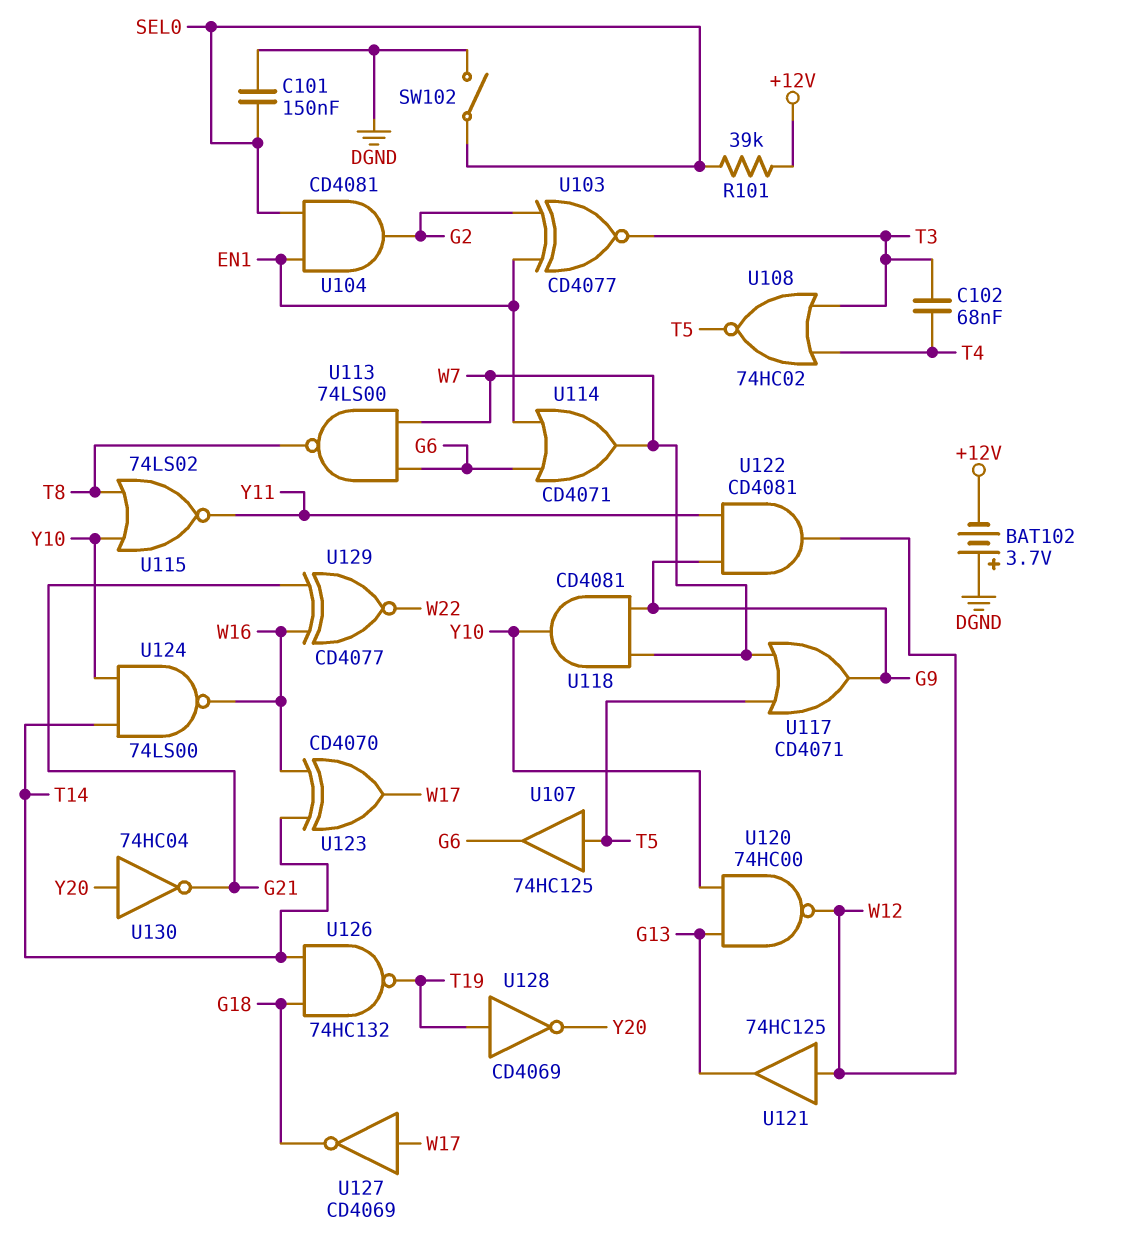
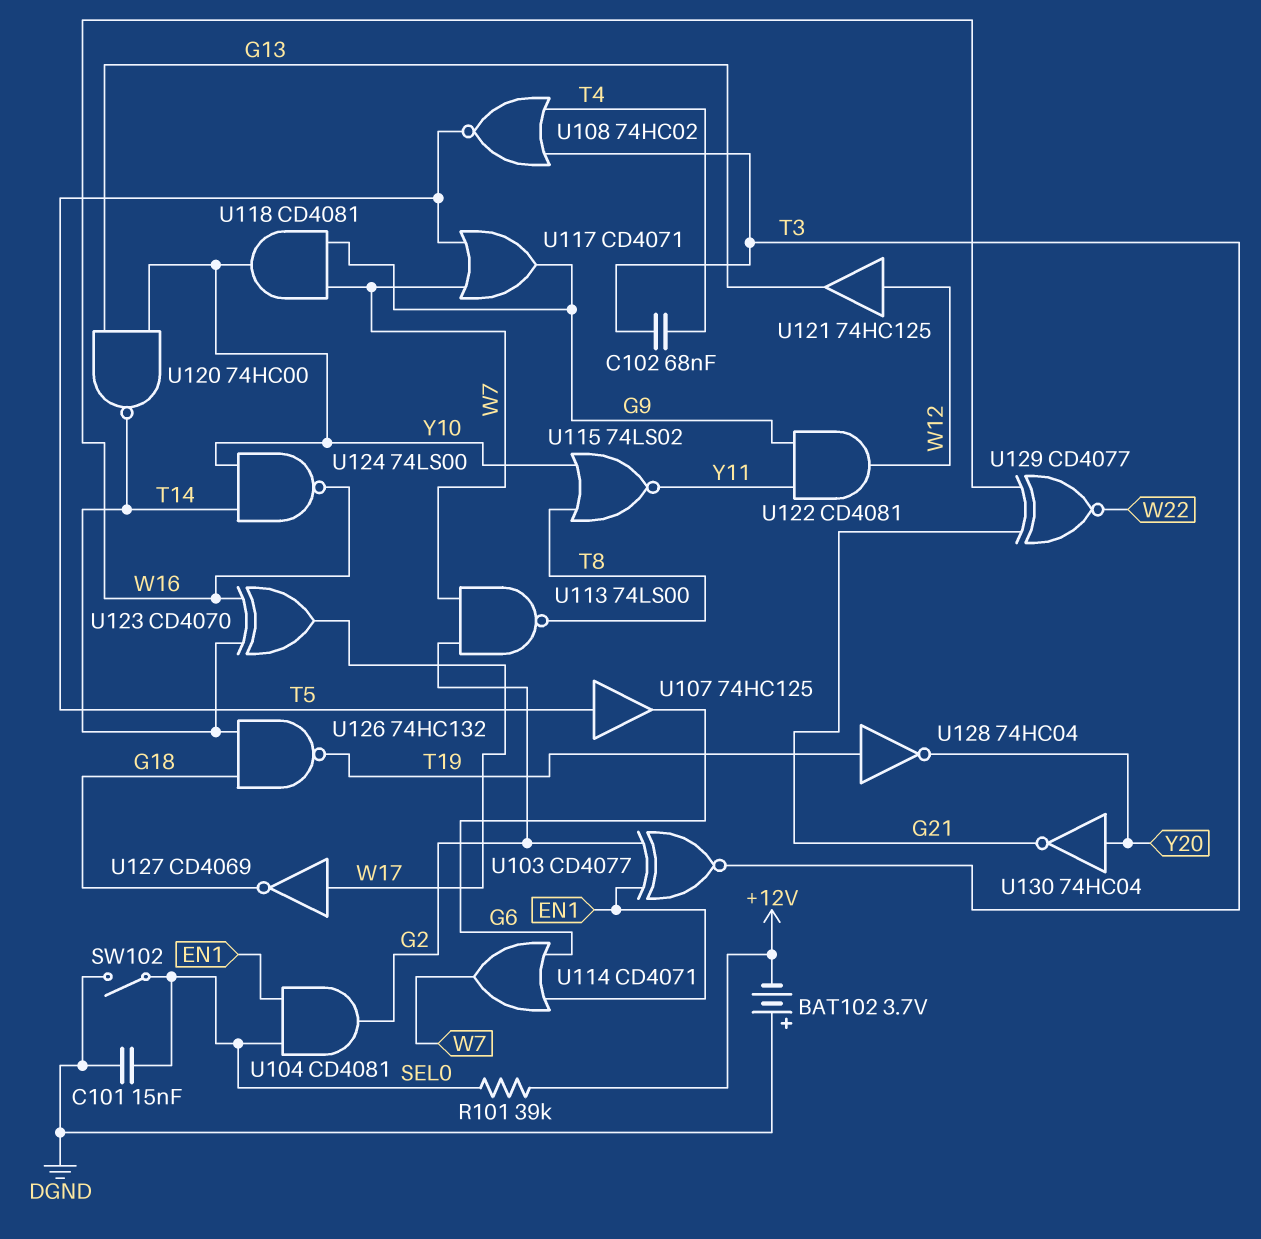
C101: 150nF (DGND, SEL0) -> 15nF (DGND, SEL0)
U113: NAND 74LS00 (in G6, in W7, out T8) -> NAND 74LS00 (in G2, in W7, out T8)
U120: NAND 74HC00 (in G13, in Y10, out W12) -> NAND 74HC00 (in G13, in Y10, out T14)
U128: NOT CD4069 (in T19, out Y20) -> NOT 74HC04 (in T19, out Y20)

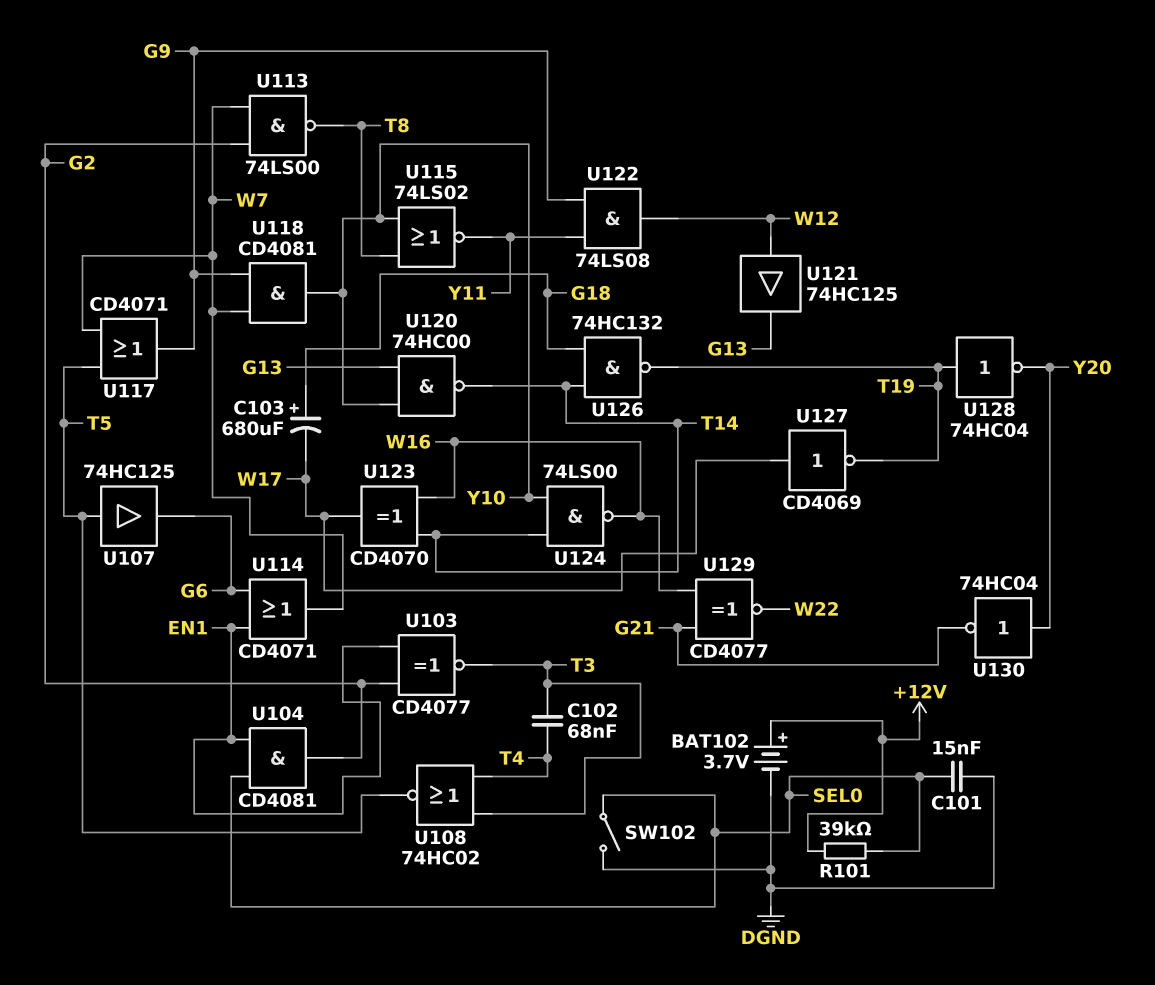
BAT102: 3.7V (plus DGND, minus +12V) -> 3.7V (plus +12V, minus DGND)
C103: none -> 680uF (plus G18, minus W17)
U122: AND CD4081 (in G9, in Y11, out W12) -> AND 74LS08 (in G9, in Y11, out W12)
U127: NOT CD4069 (in W17, out G18) -> NOT CD4069 (in W17, out T19)

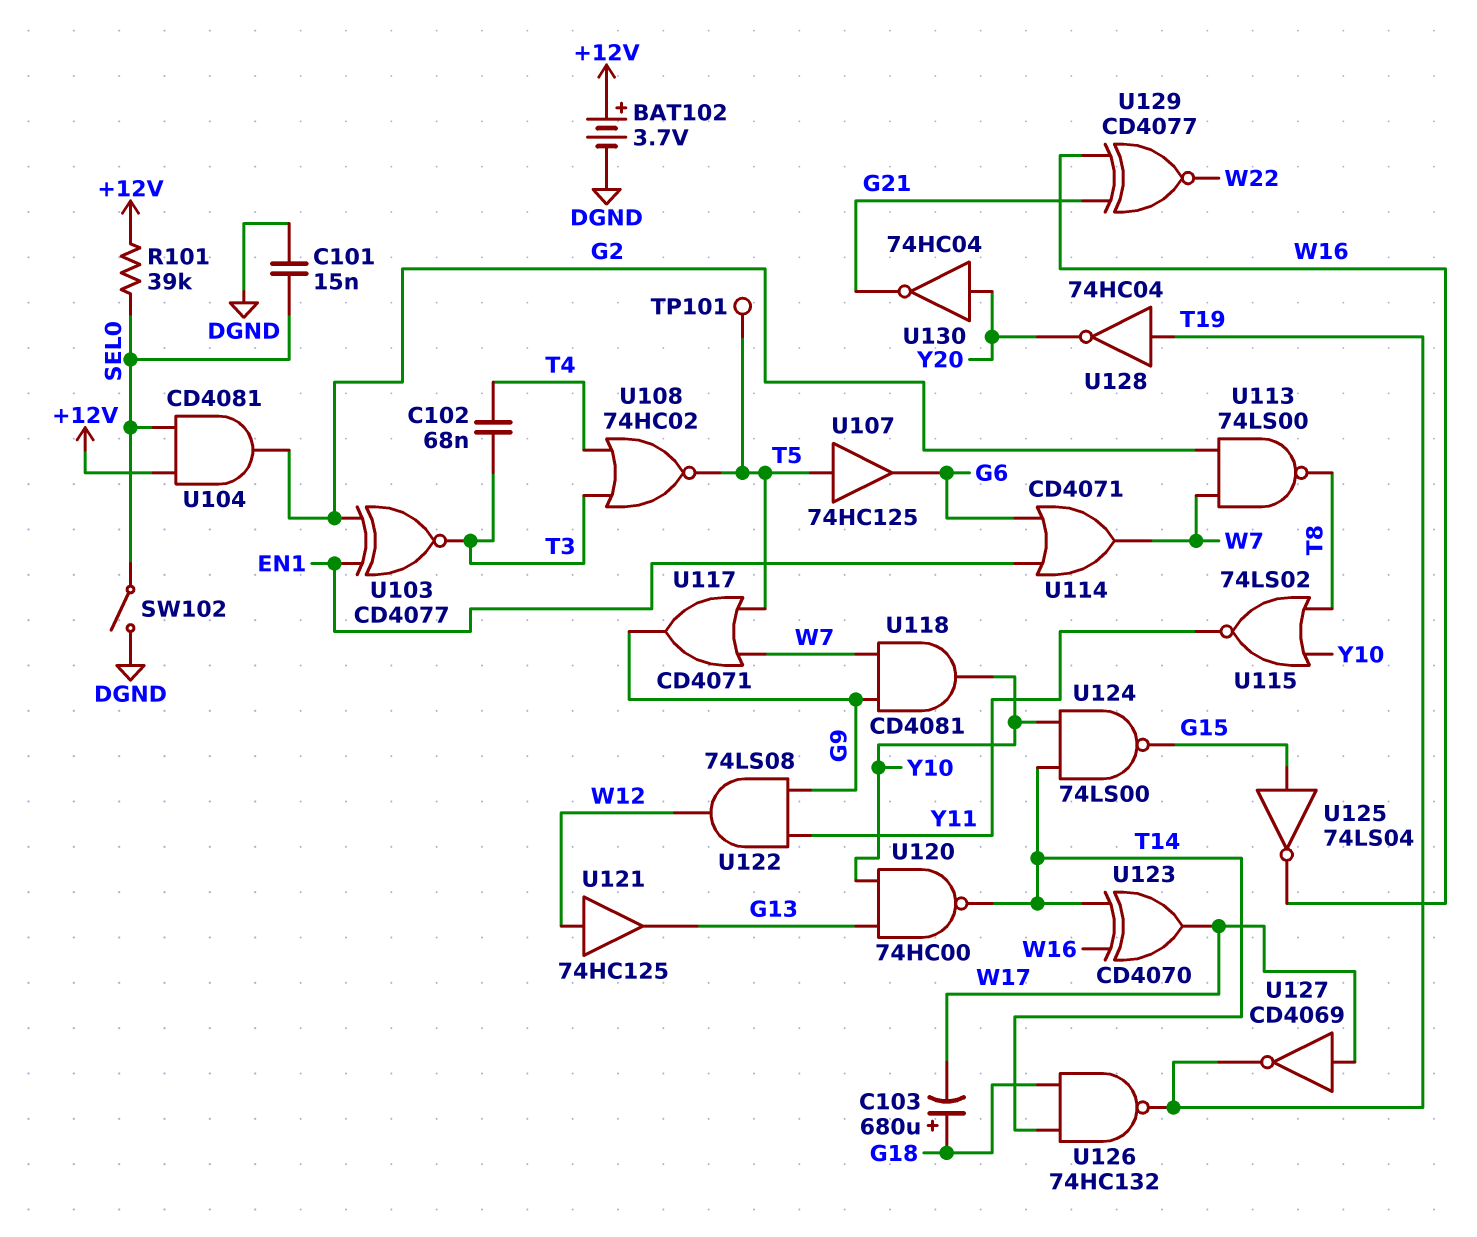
TP101: none -> test point (T5)
U104: AND CD4081 (in EN1, in SEL0, out G2) -> AND CD4081 (in +12V, in SEL0, out G2)
U124: NAND 74LS00 (in T14, in Y10, out W16) -> NAND 74LS00 (in T14, in Y10, out G15)
U125: none -> NOT 74LS04 (in G15, out W16)

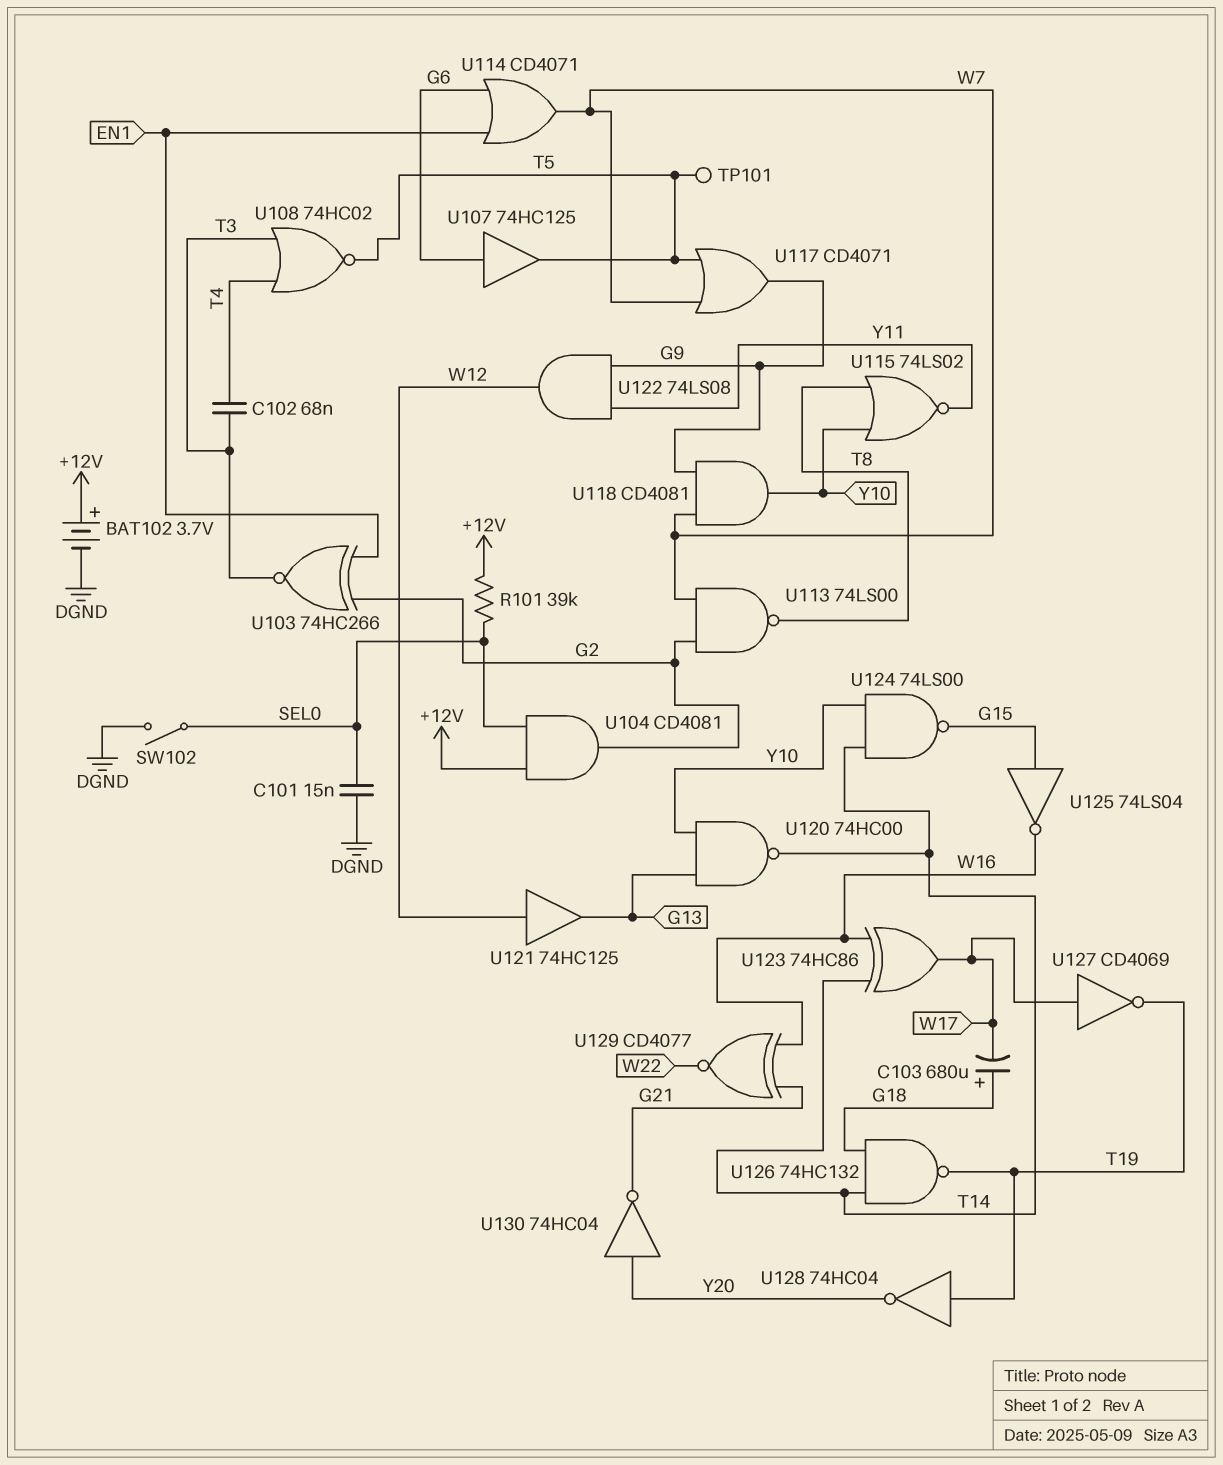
U103: XNOR CD4077 (in EN1, in G2, out T3) -> XNOR 74HC266 (in EN1, in G2, out T3)
U107: buffer 74HC125 (in T5, out G6) -> buffer 74HC125 (in G6, out T5)
U123: XOR CD4070 (in T14, in W16, out W17) -> XOR 74HC86 (in T14, in W16, out W17)

